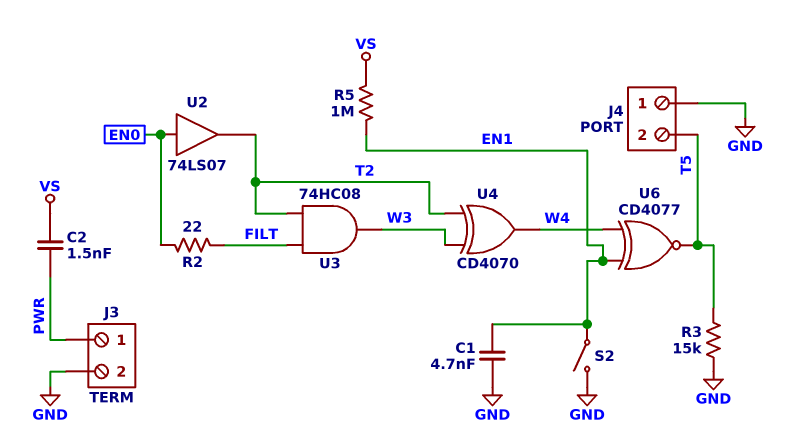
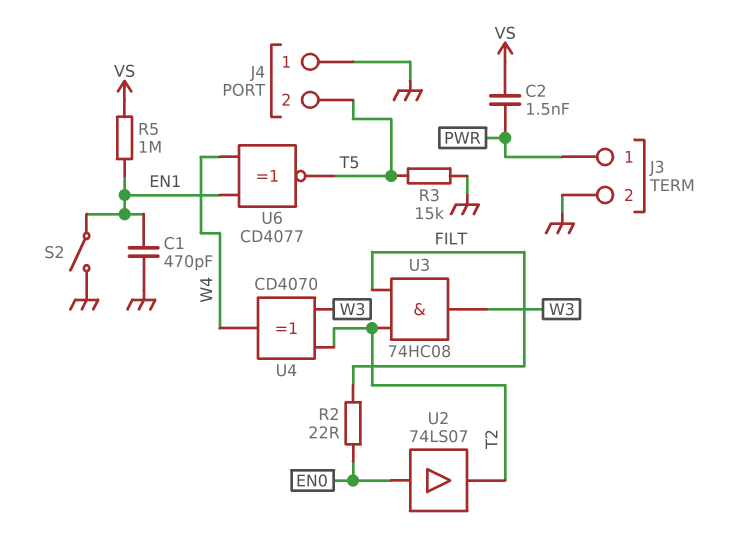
C1: 4.7nF (EN1, GND) -> 470pF (EN1, GND)

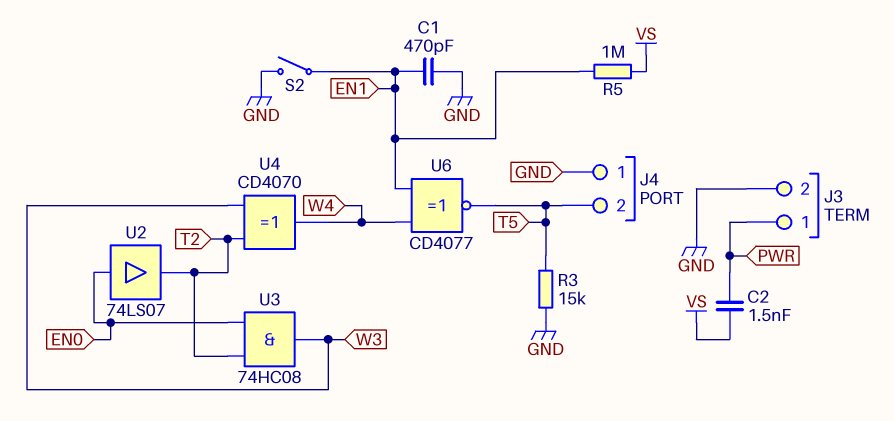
R2: 22 (EN0, FILT) -> none
U3: AND 74HC08 (in FILT, in T2, out W3) -> AND 74HC08 (in EN0, in T2, out W3)

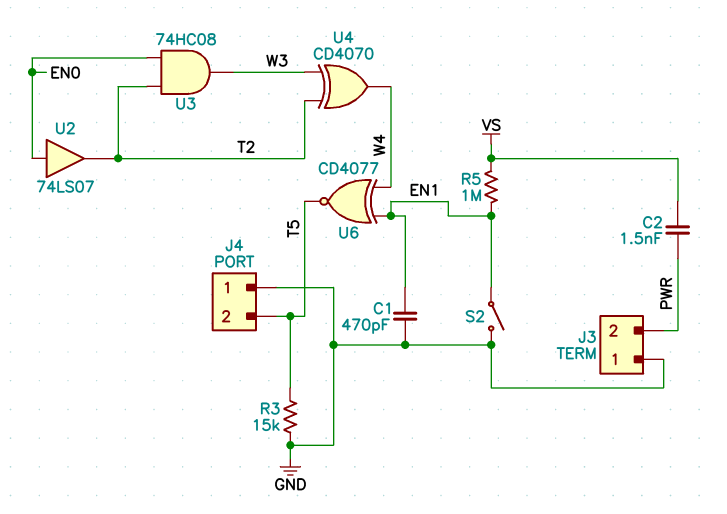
J3 pin 1: PWR -> GND
J3 pin 2: GND -> PWR

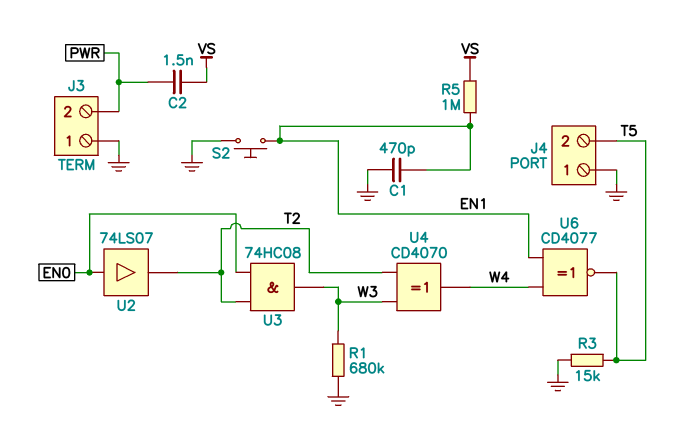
R1: none -> 680k (GND, W3)
S2: switch (EN1, GND) -> button (EN1, GND)

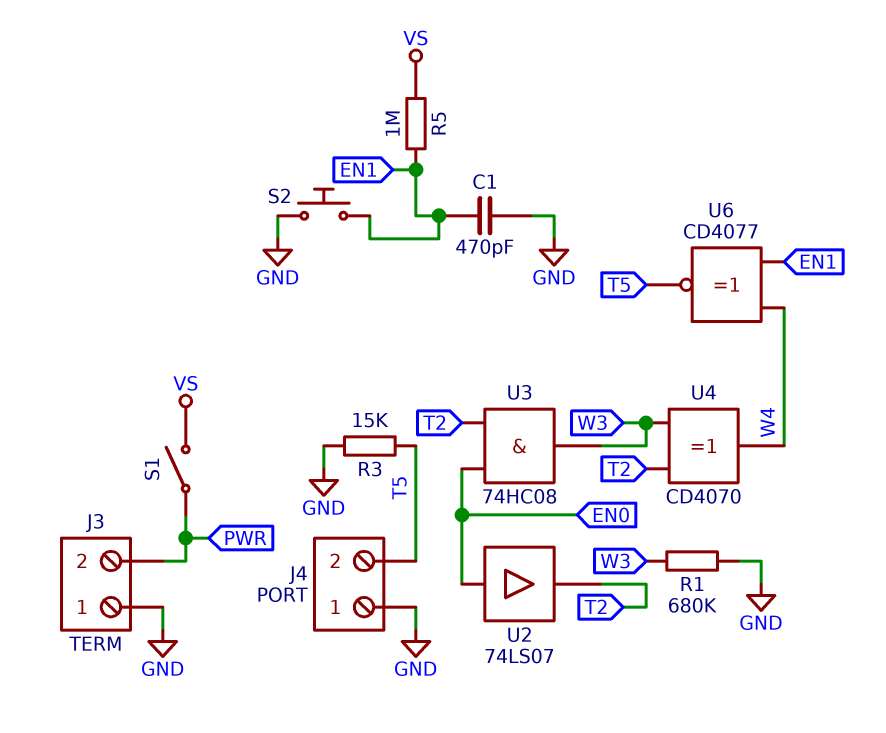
C2: 1.5nF (PWR, VS) -> none
S1: none -> switch (PWR, VS)

